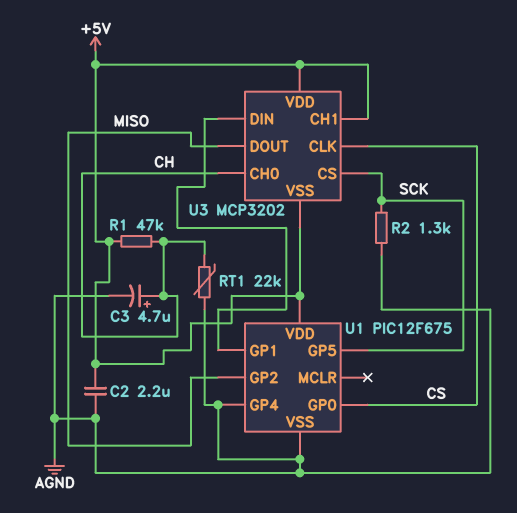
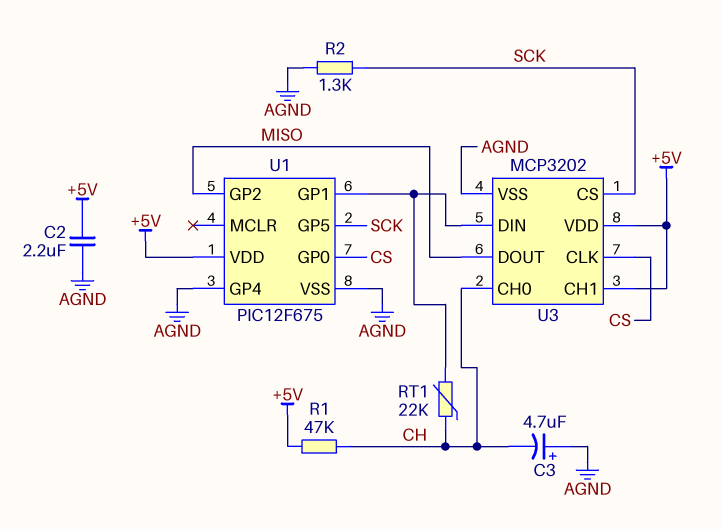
C3: 4.7uF (plus CH, minus AGND) -> 4.7uF (plus AGND, minus CH)
RT1: 22k (AGND, CH) -> 22k (CH, U1/GP1)
U3 pin VSS: +5V -> AGND

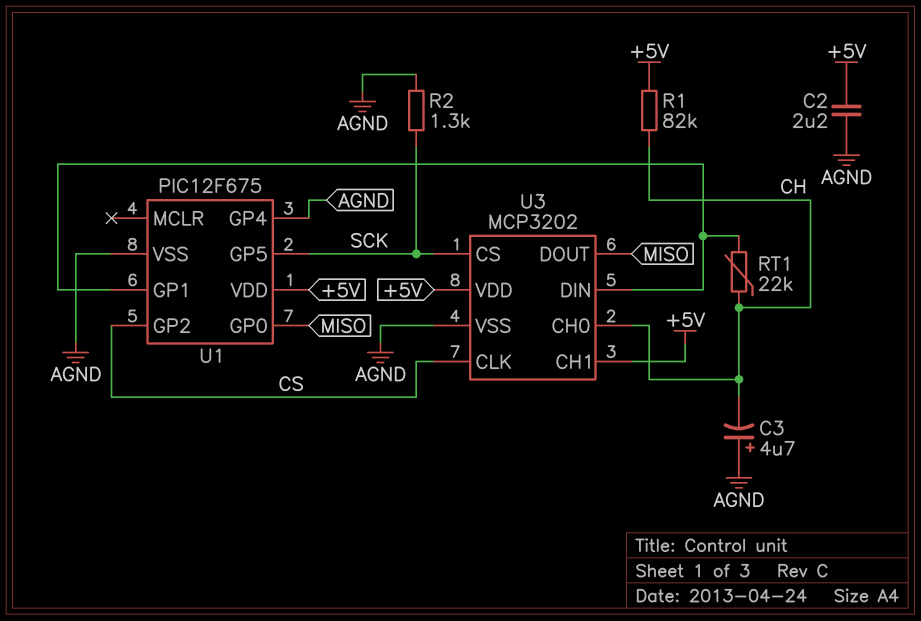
R1: 47k (+5V, CH) -> 82k (+5V, CH)
U1 pin GP0: CS -> MISO
U1 pin GP2: MISO -> CS

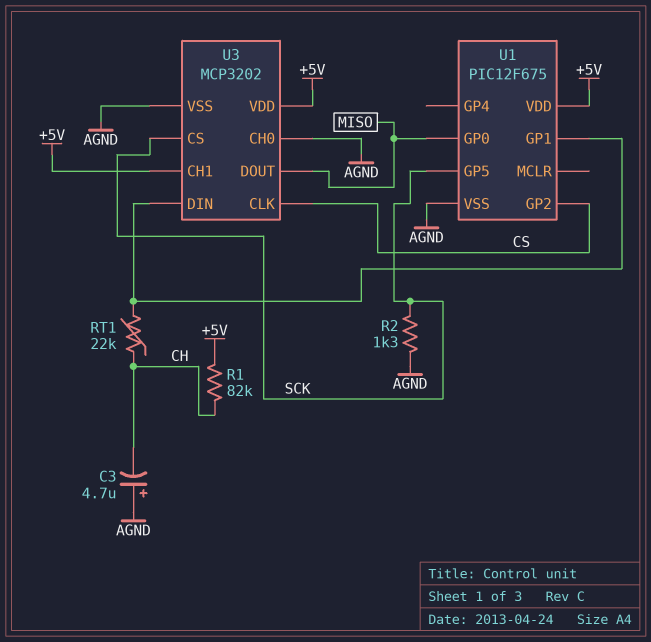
C2: 2.2uF (+5V, AGND) -> none
U1 pin GP4: AGND -> none
U3 pin CH0: CH -> AGND

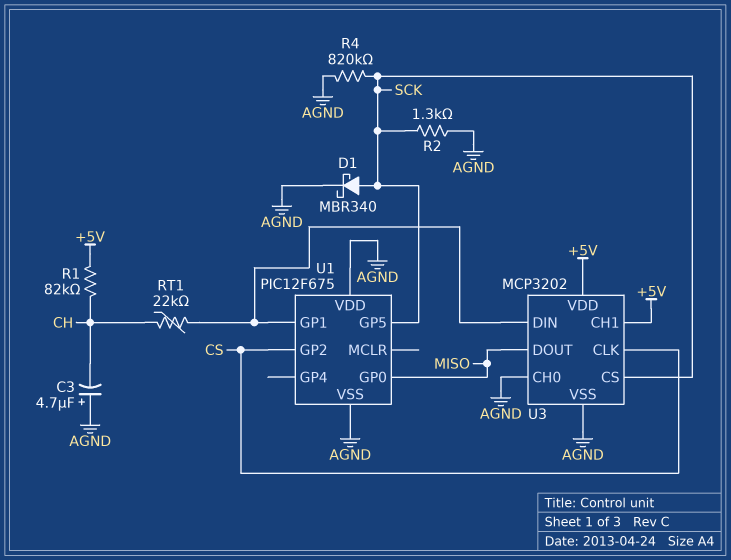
D1: none -> schottky MBR340 (A SCK, K AGND)
R4: none -> 820k (AGND, SCK)
U1 pin VDD: +5V -> AGND

